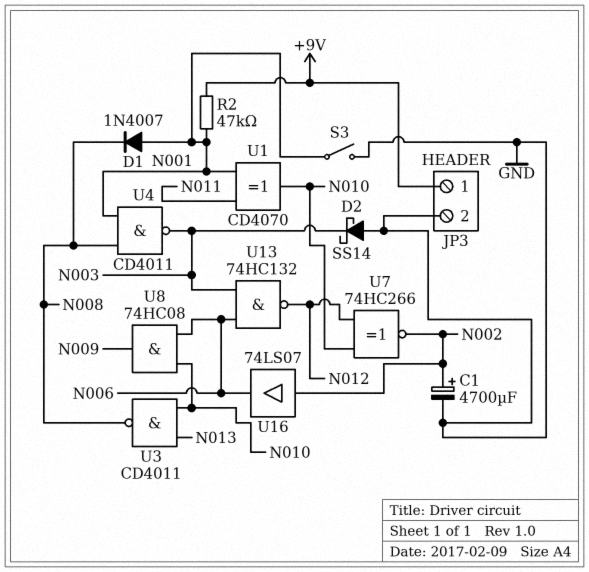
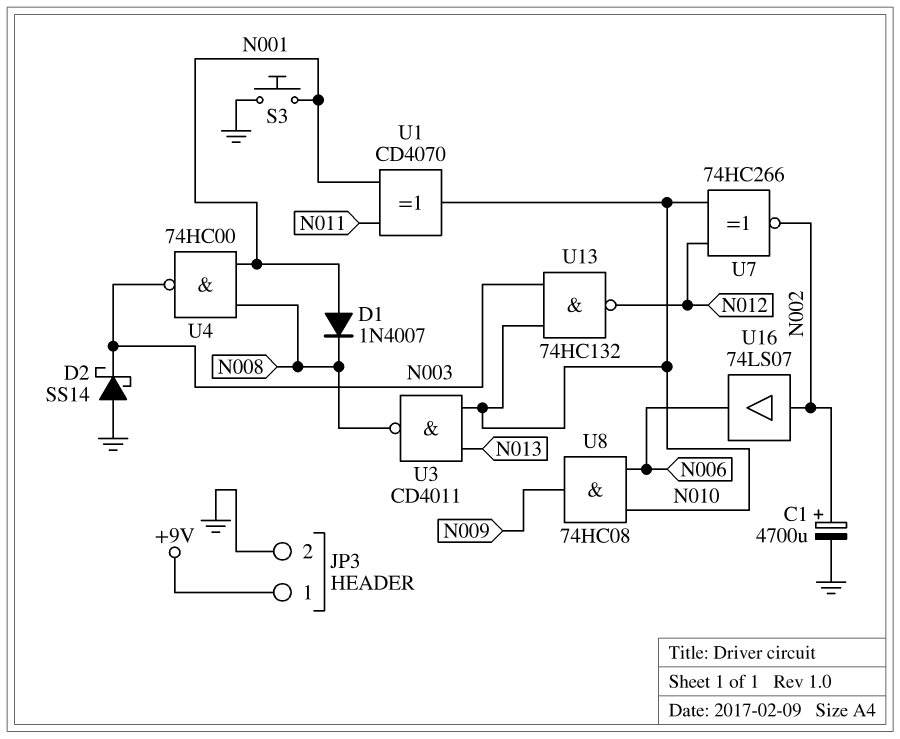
R2: 47k (+9V, N001) -> none
S3: switch (GND, N001) -> button (GND, N001)
U4: NAND CD4011 (in N001, in N008, out N003) -> NAND 74HC00 (in N001, in N008, out N003)
U13: NAND 74HC132 (in N003, in N006, out N012) -> NAND 74HC132 (in N003, in N010, out N012)

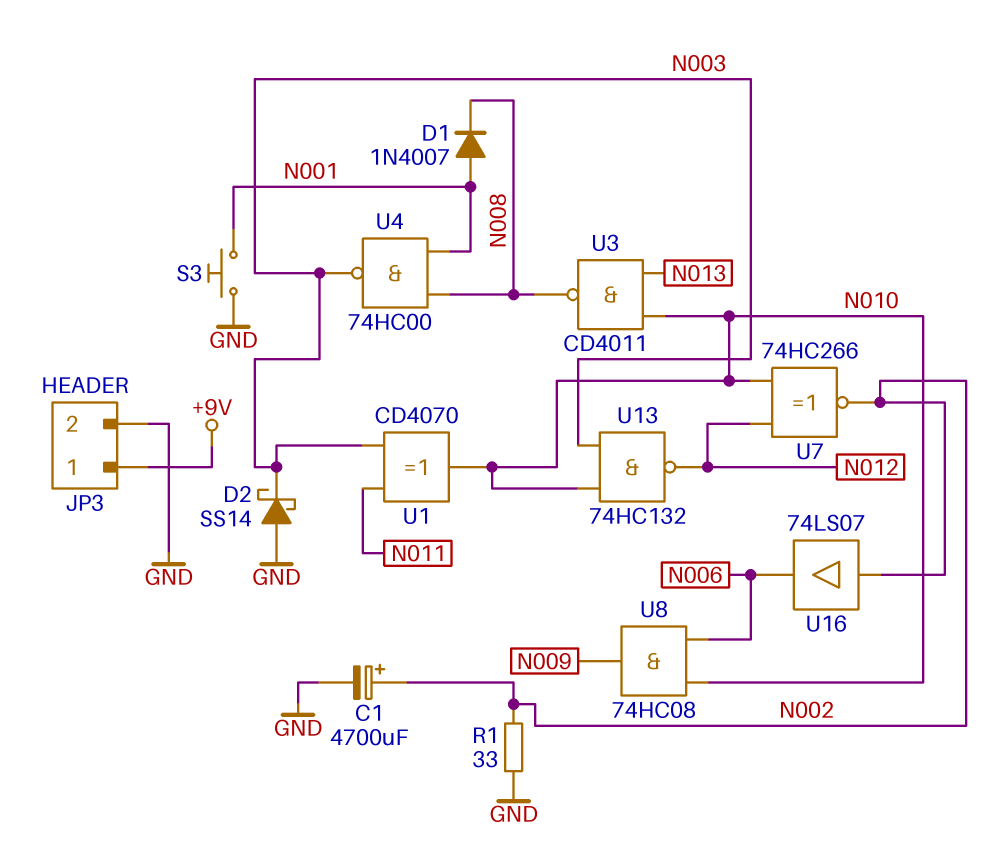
R1: none -> 33 (GND, N002)
U1: XOR CD4070 (in N001, in N011, out N010) -> XOR CD4070 (in N003, in N011, out N010)

